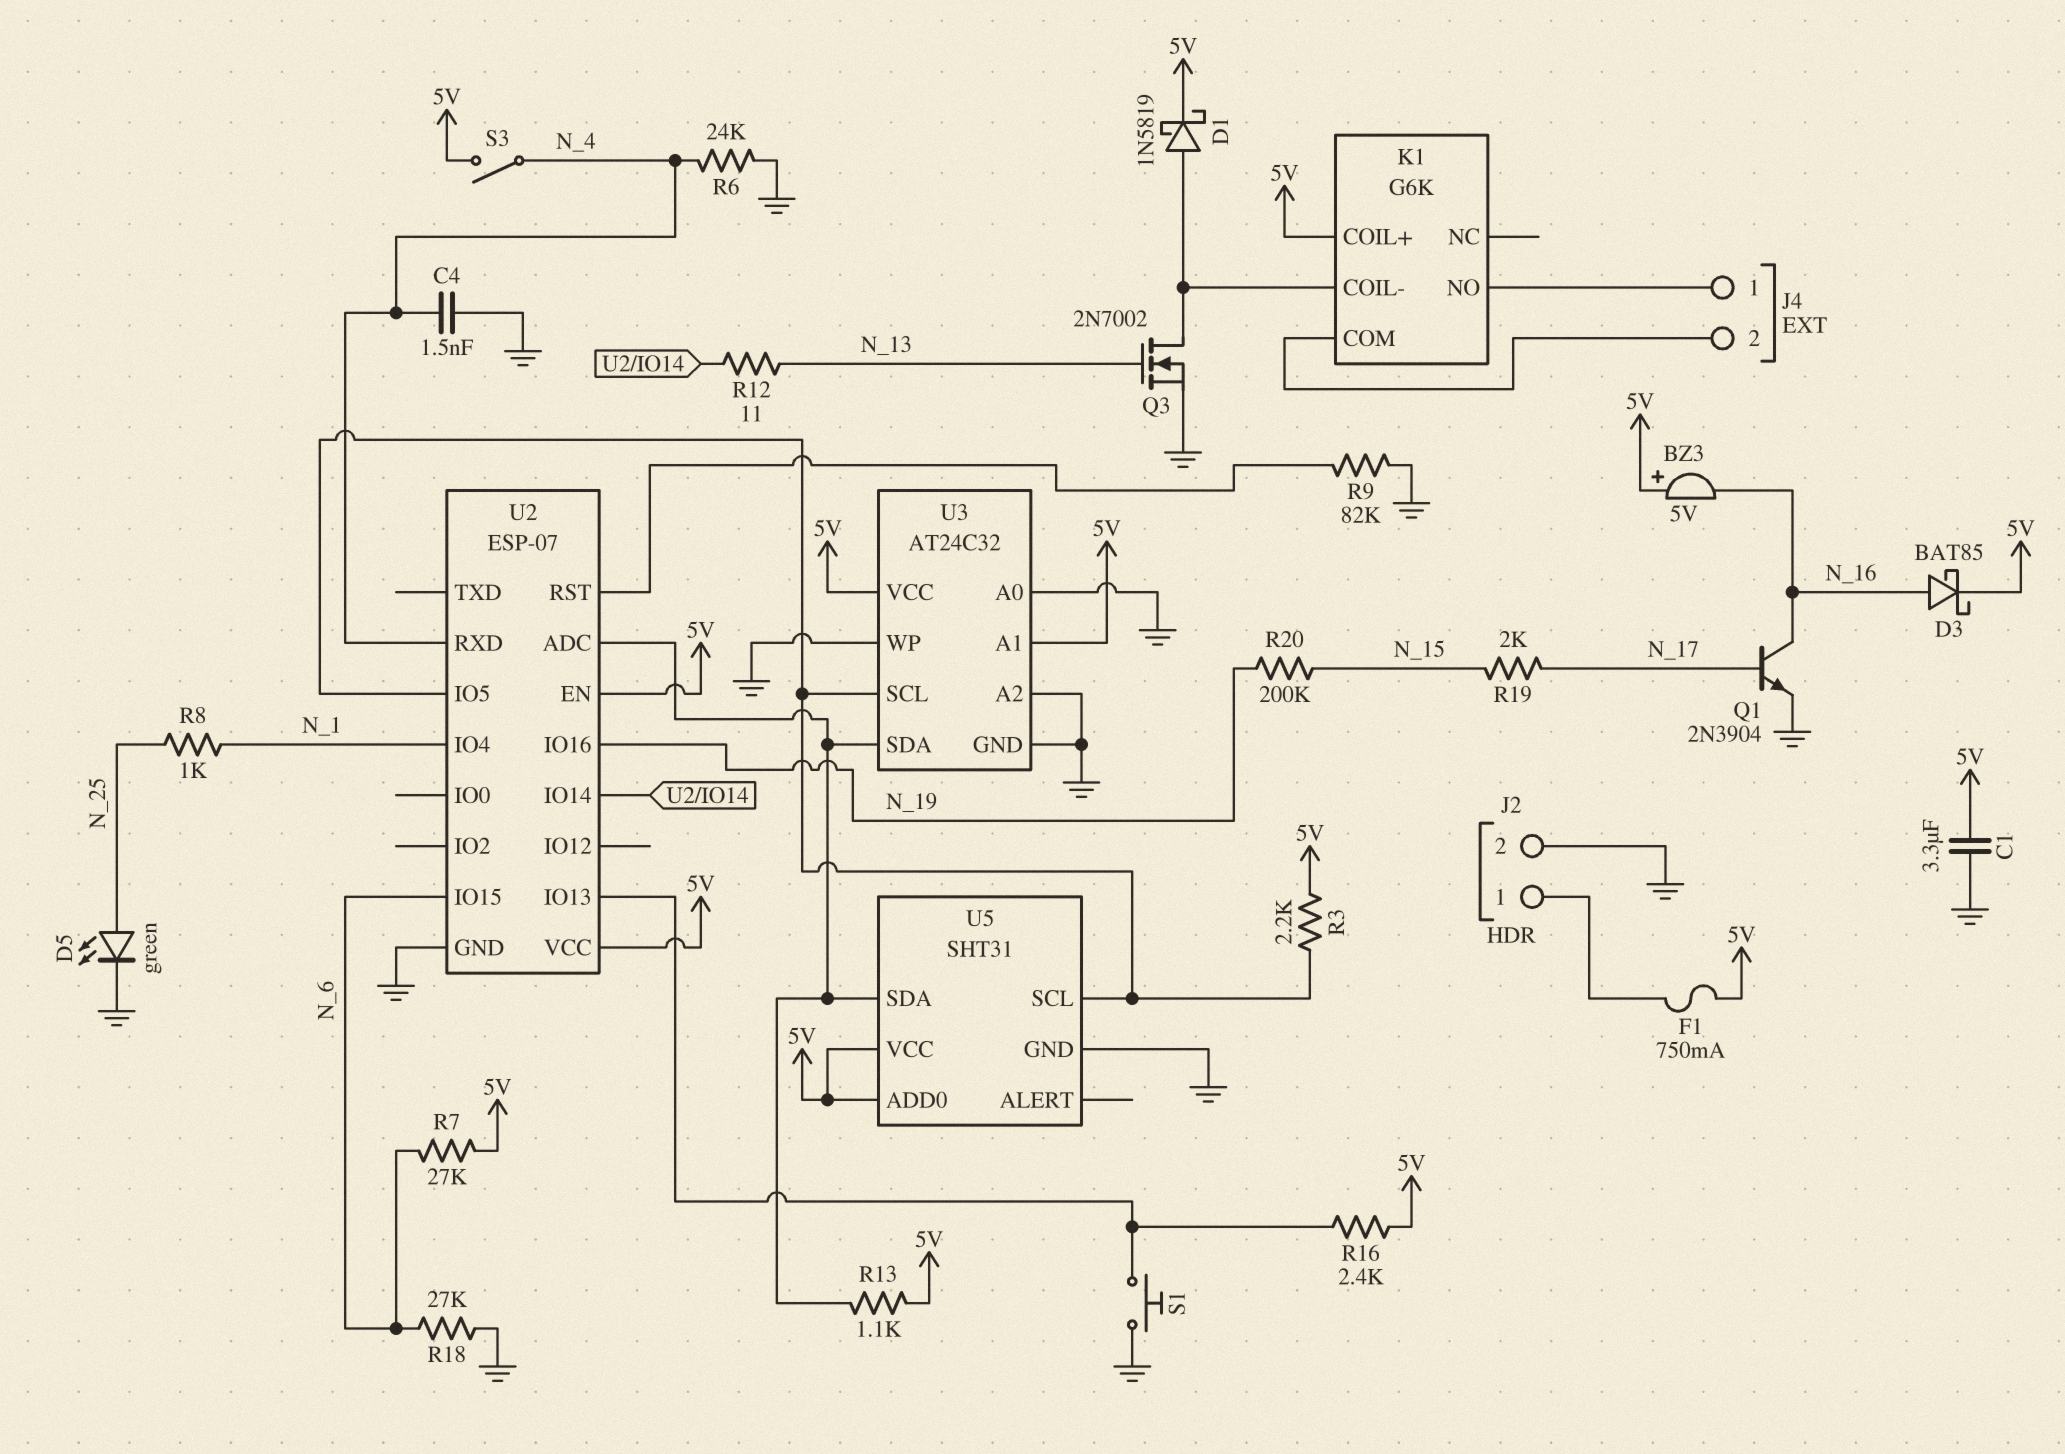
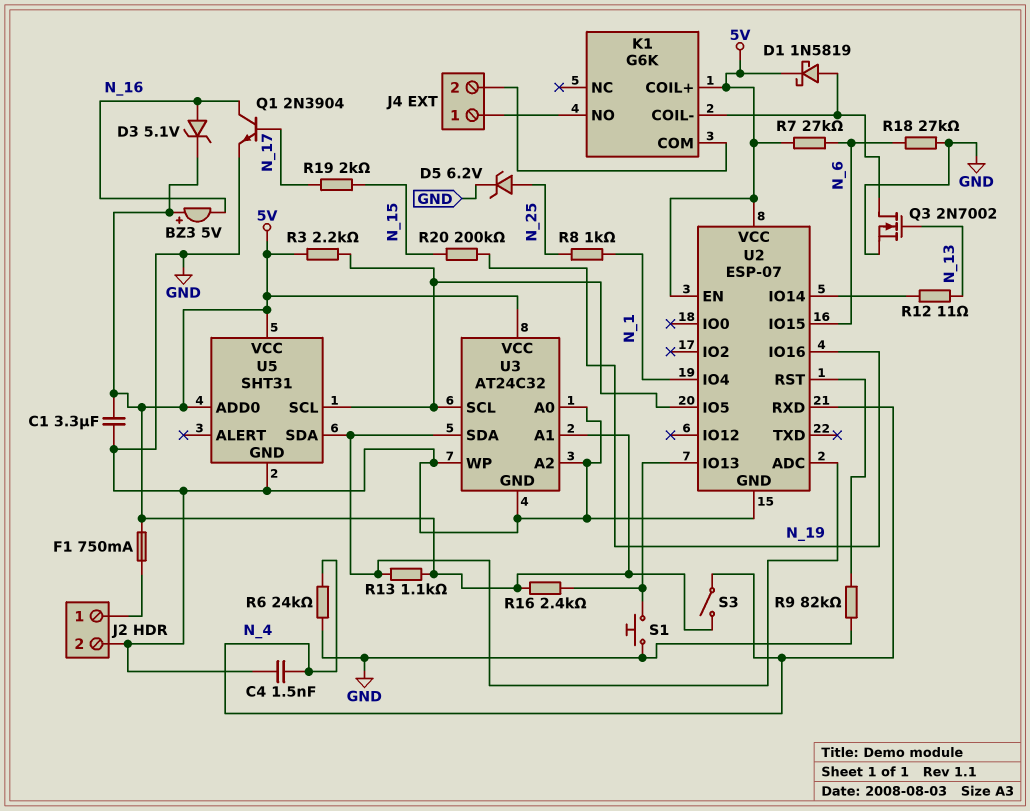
D3: schottky BAT85 (A N_16, K 5V) -> zener 5.1V (A N_16, K 5V)
D5: LED green (A N_25, K GND) -> zener 6.2V (A N_25, K GND)

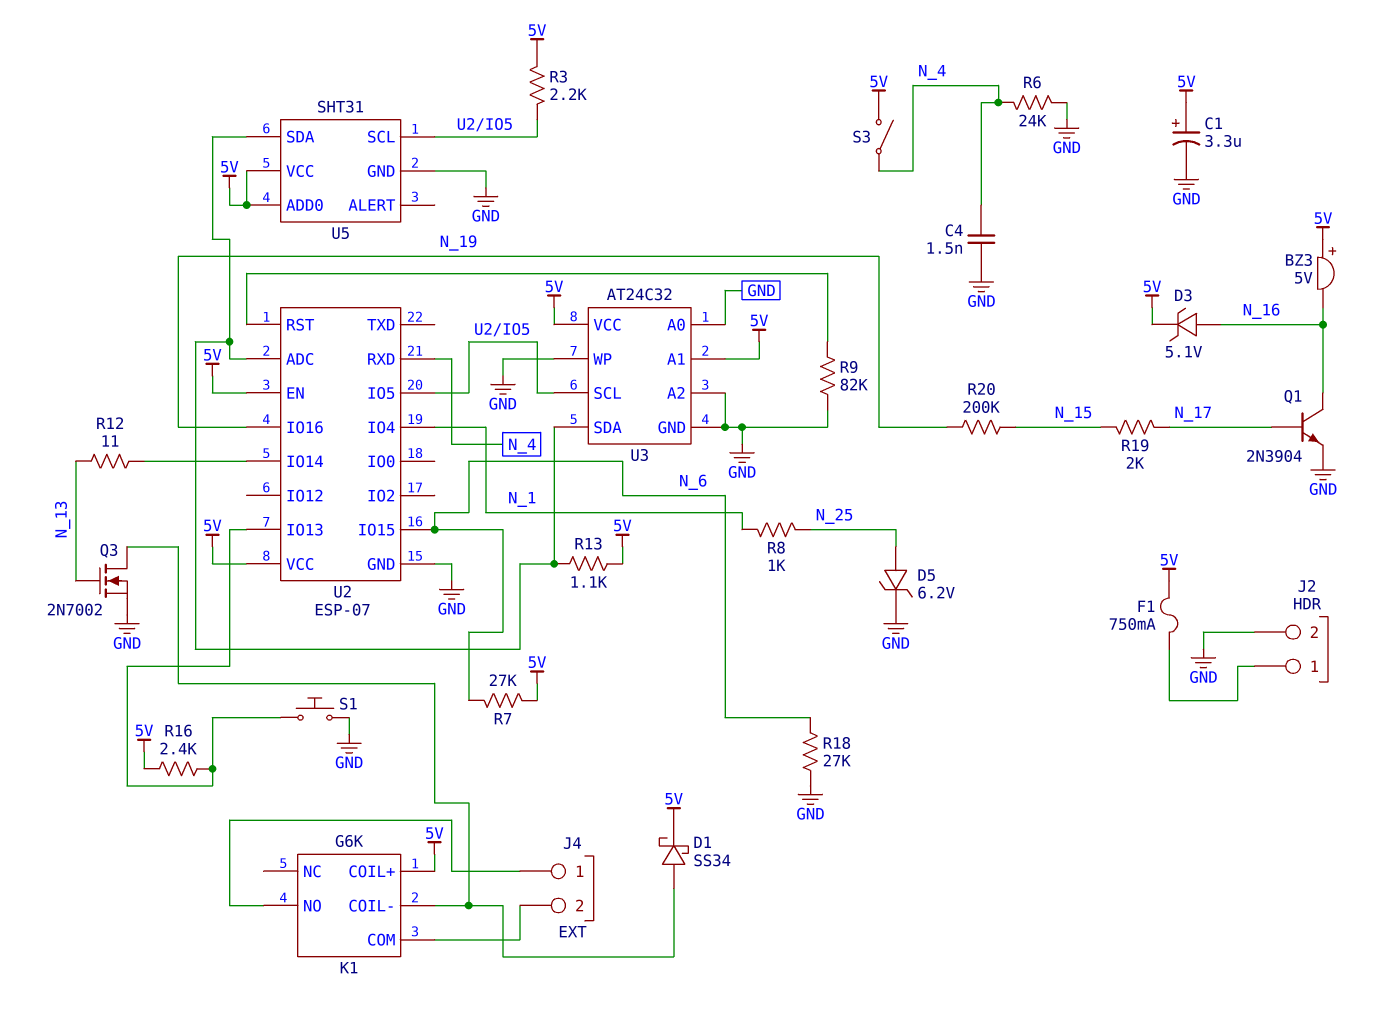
C1: 3.3uF (5V, GND) -> 3.3uF (plus 5V, minus GND)
D1: schottky 1N5819 (A K1/COIL-, K 5V) -> schottky SS34 (A K1/COIL-, K 5V)

